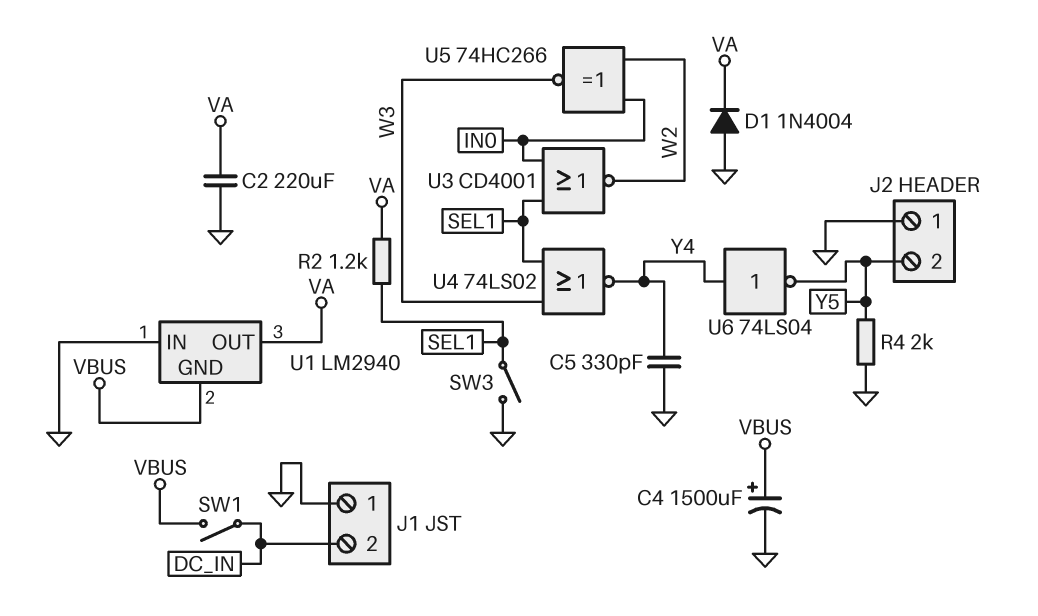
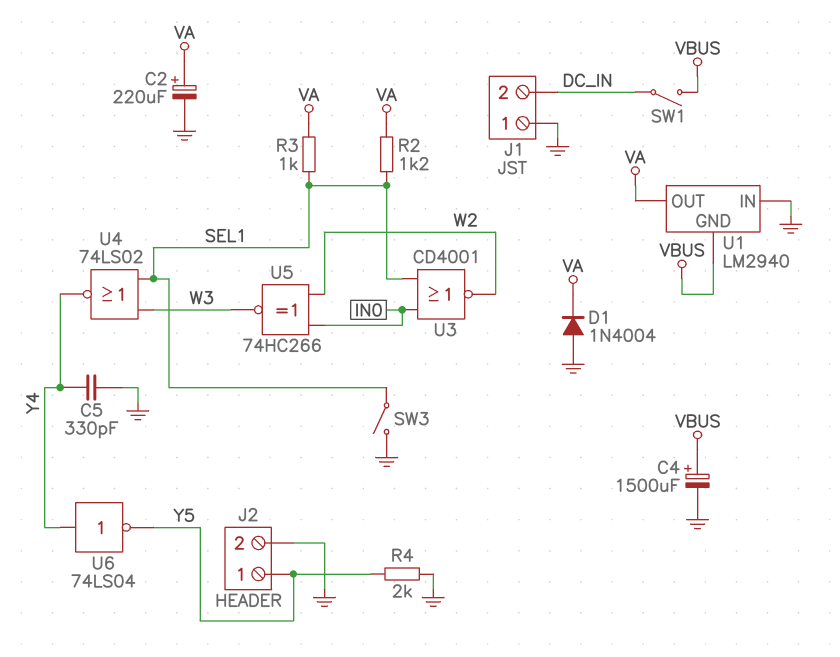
C2: 220uF (GND, VA) -> 220uF (plus VA, minus GND)
J2 pin 1: GND -> Y5
J2 pin 2: Y5 -> GND
R3: none -> 1k (SEL1, VA)

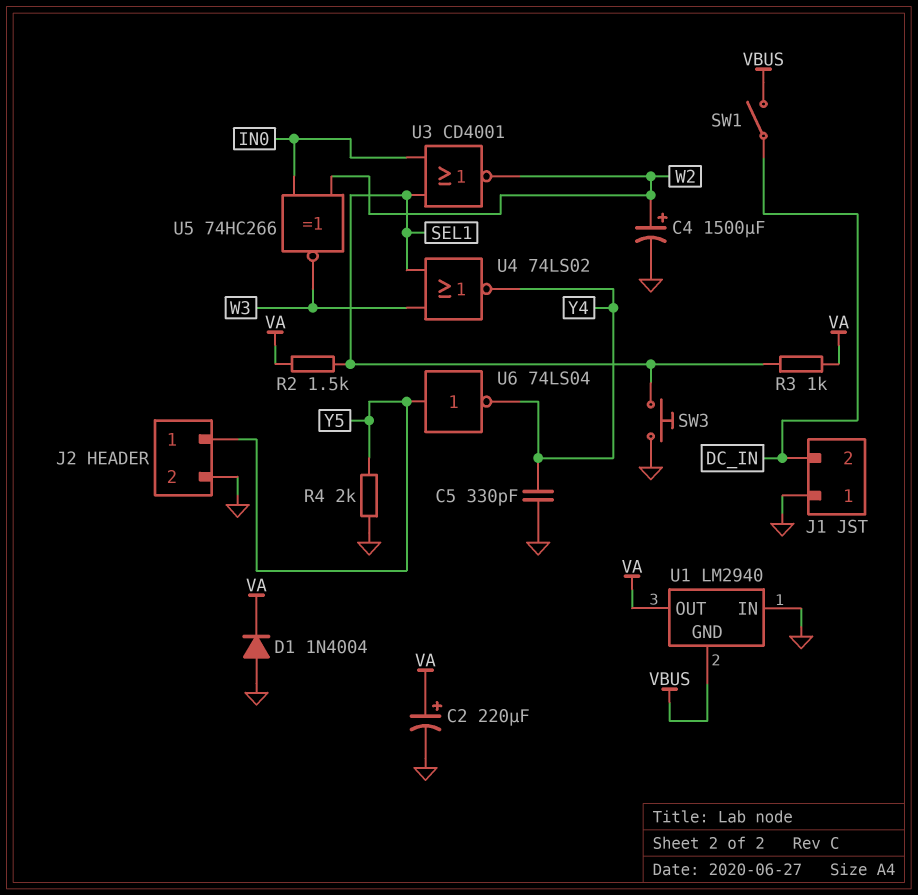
C4: 1500uF (plus VBUS, minus GND) -> 1500uF (plus W2, minus GND)
R2: 1.2k (SEL1, VA) -> 1.5k (SEL1, VA)
SW3: switch (GND, SEL1) -> button (GND, SEL1)
U6: NOT 74LS04 (in Y4, out Y5) -> NOT 74LS04 (in Y5, out Y4)

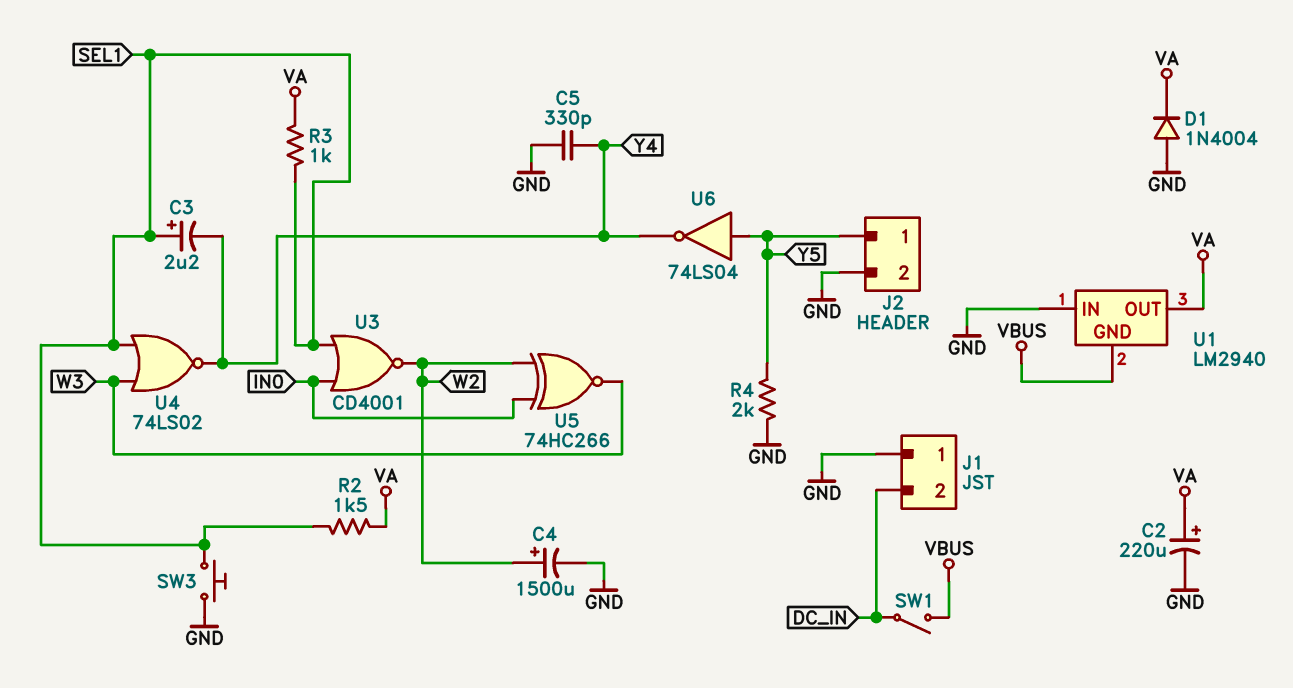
C3: none -> 2.2uF (plus SEL1, minus Y4)

